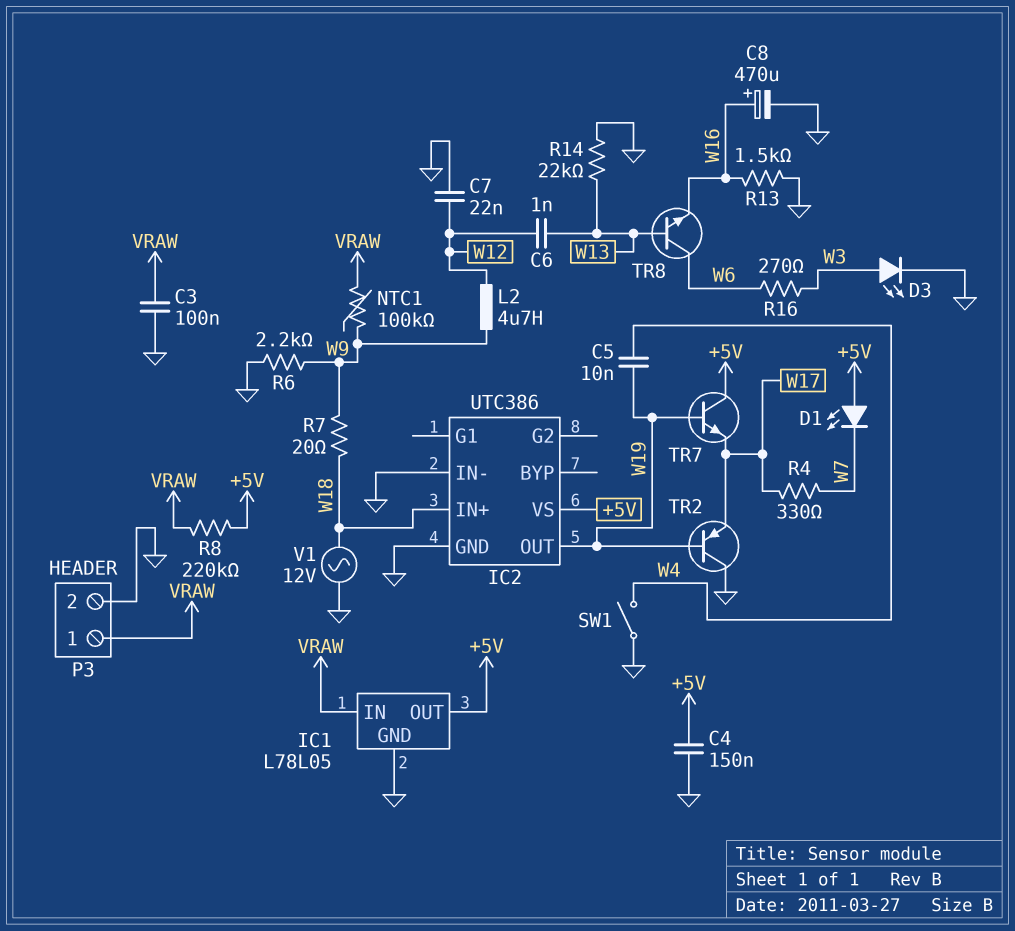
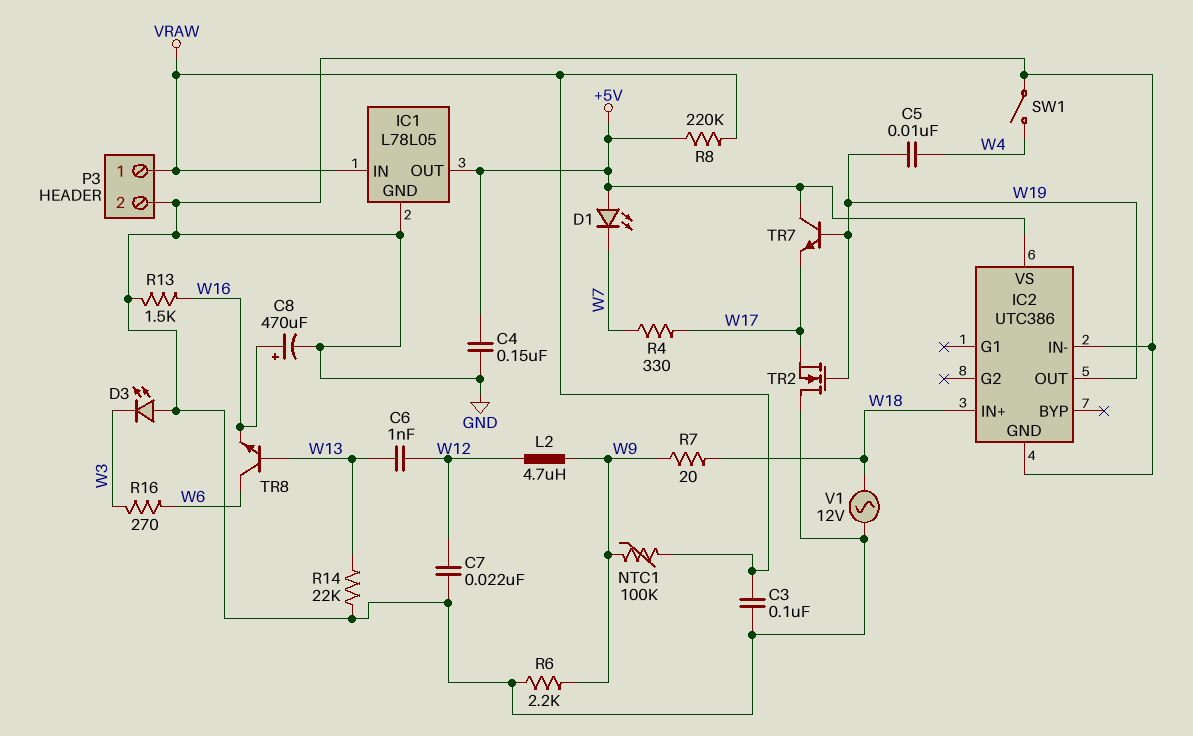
D3: LED (A W3, K GND) -> LED (A GND, K W3)
TR2: PNP (B W19, C GND, E W17) -> NMOS (G W19, D GND, S W17)

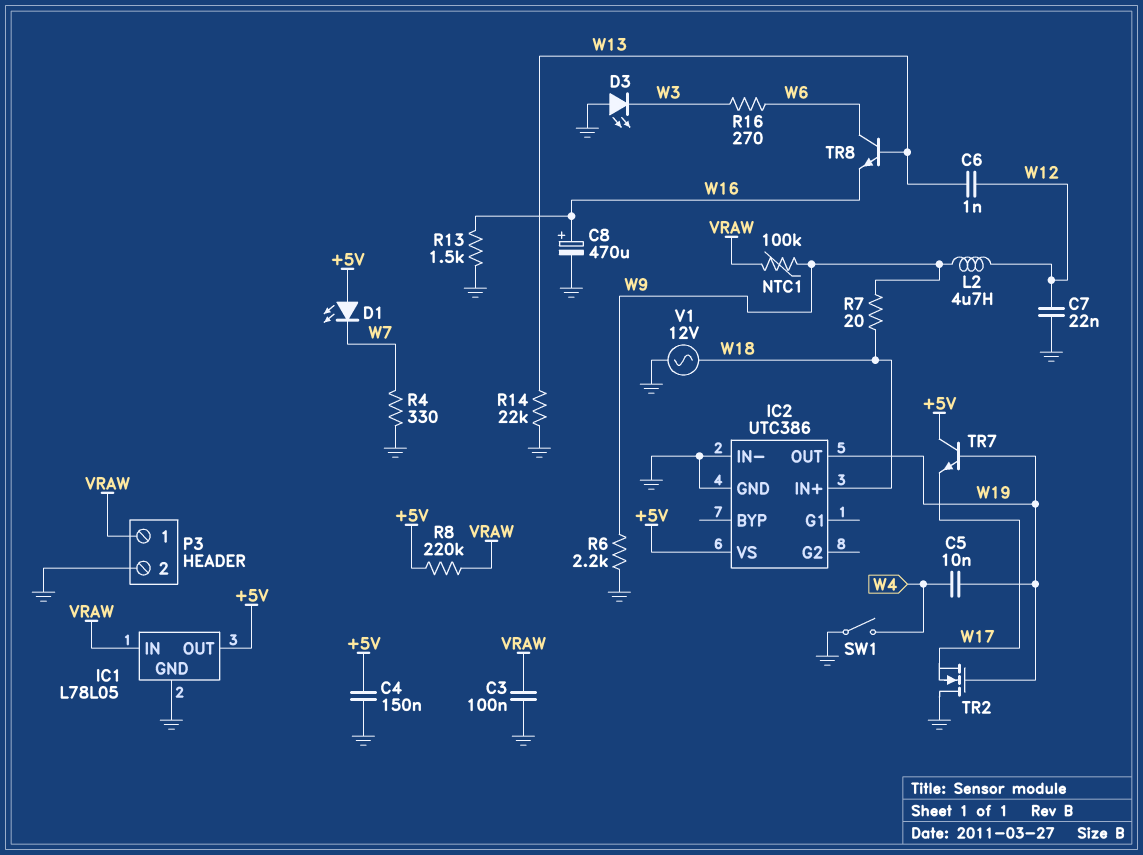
R4: 330 (W7, W17) -> 330 (GND, W7)

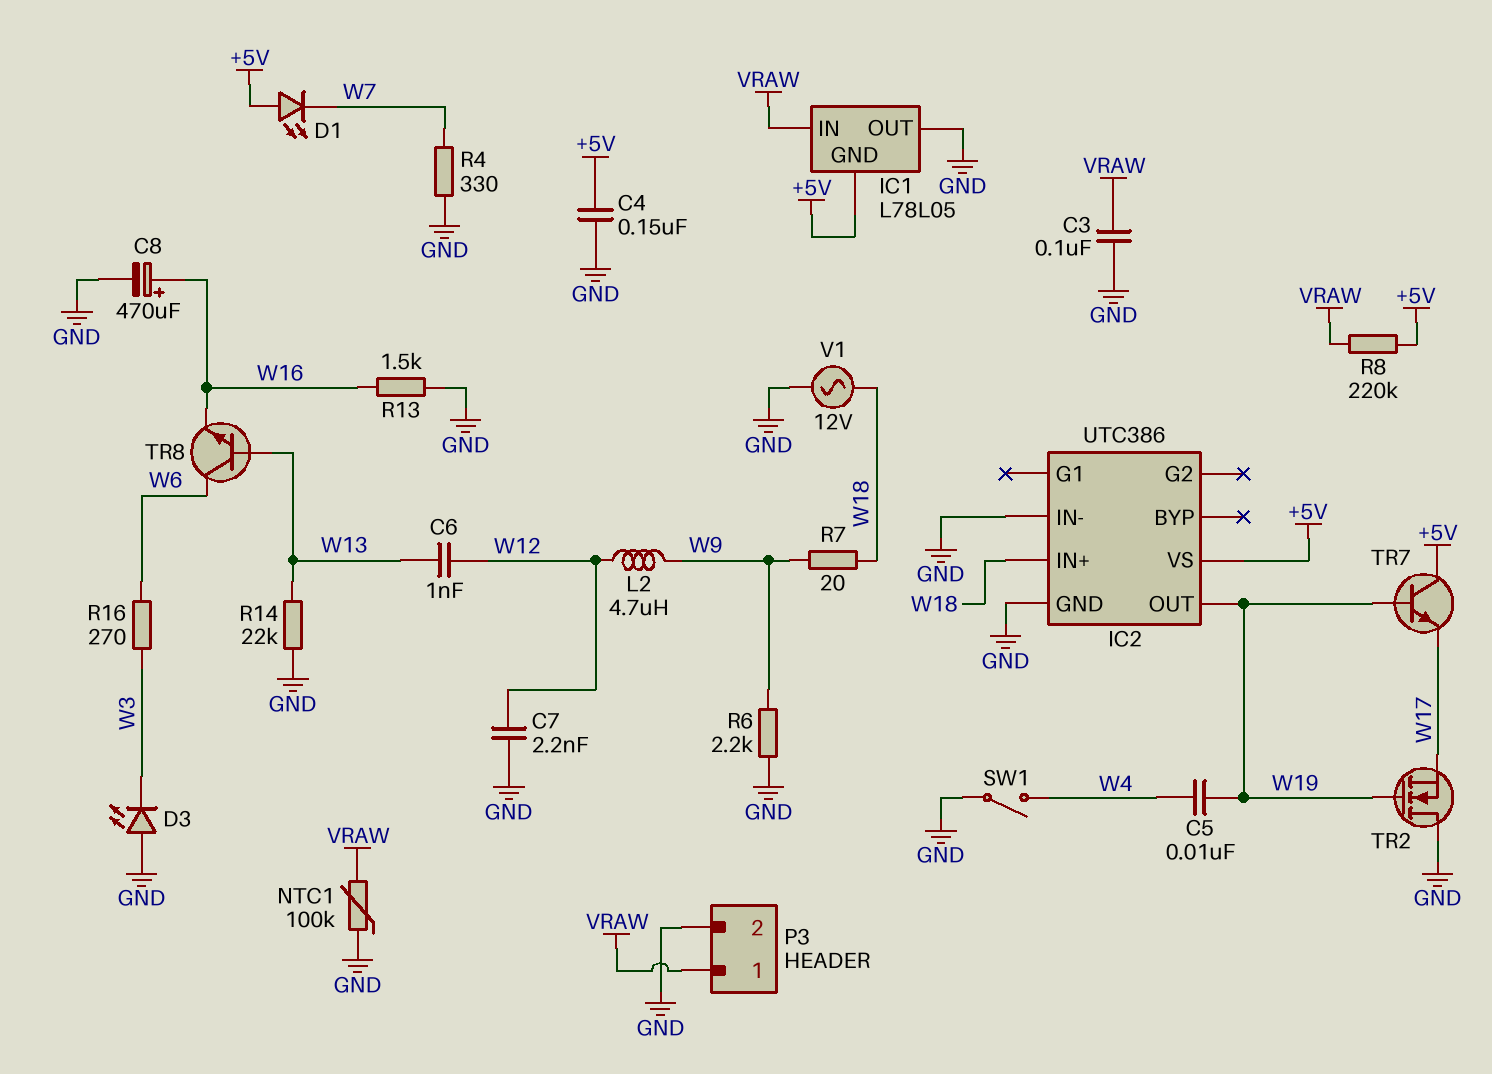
C7: 22nF (GND, W12) -> 2.2nF (GND, W12)
IC1 pin GND: GND -> +5V
IC1 pin OUT: +5V -> GND
NTC1: 100k (VRAW, W9) -> 100k (GND, VRAW)

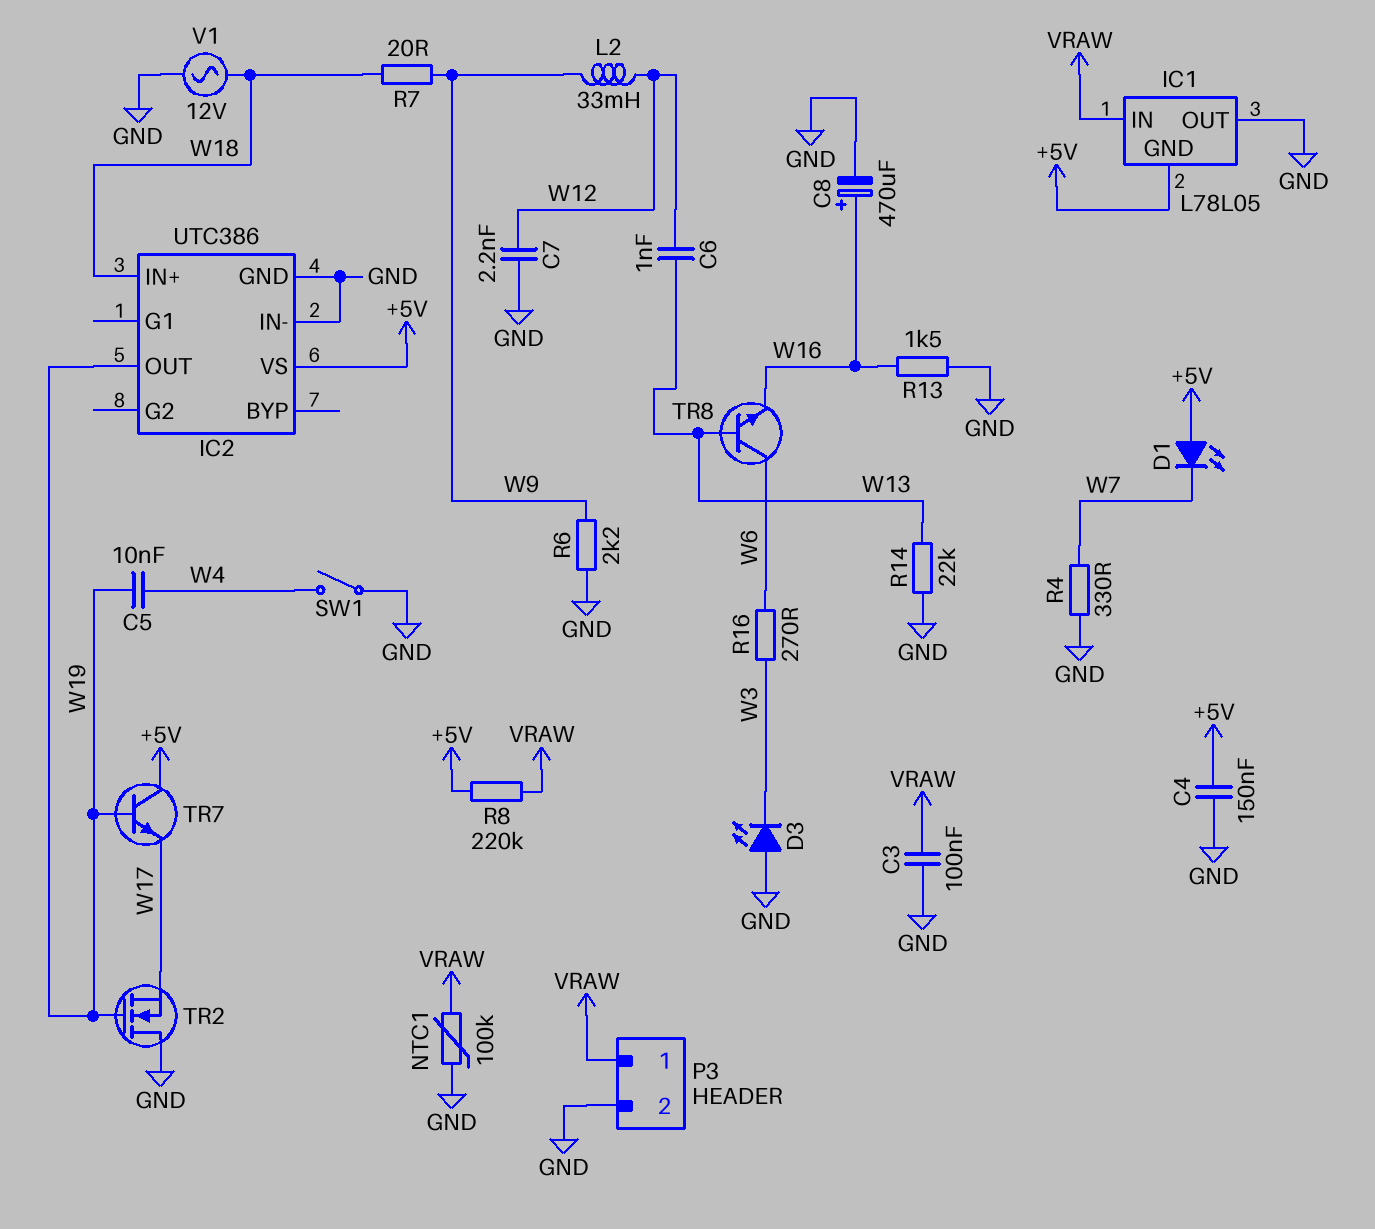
L2: 4.7uH (W9, W12) -> 33mH (W9, W12)

